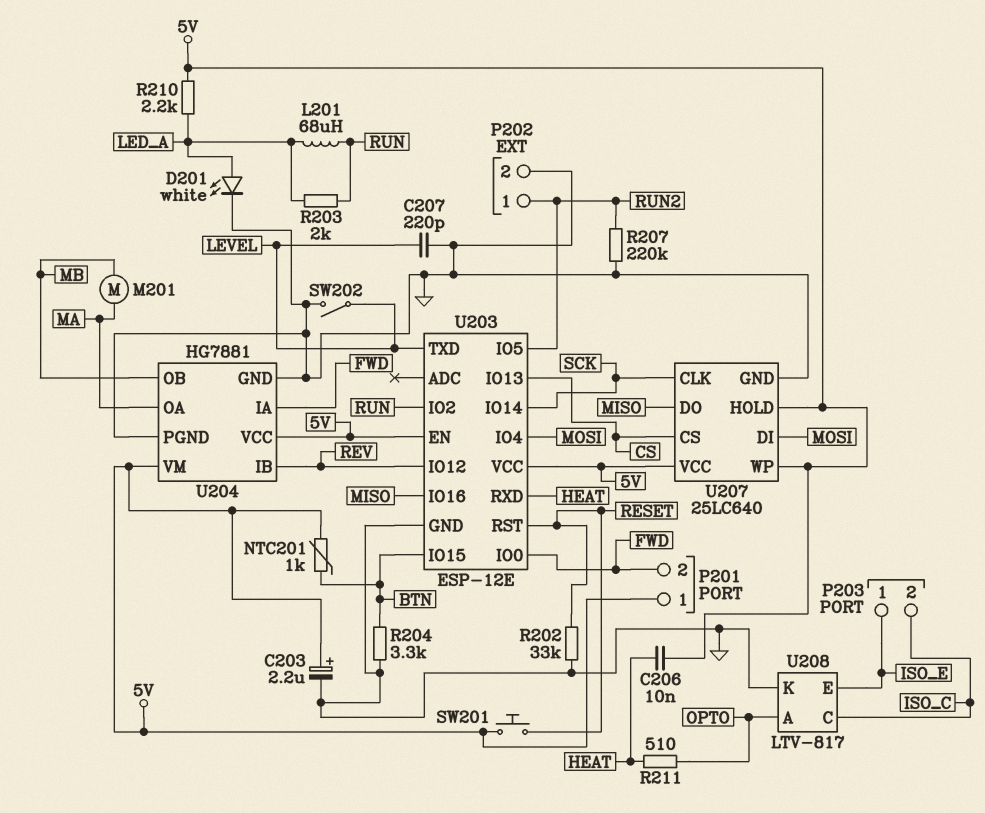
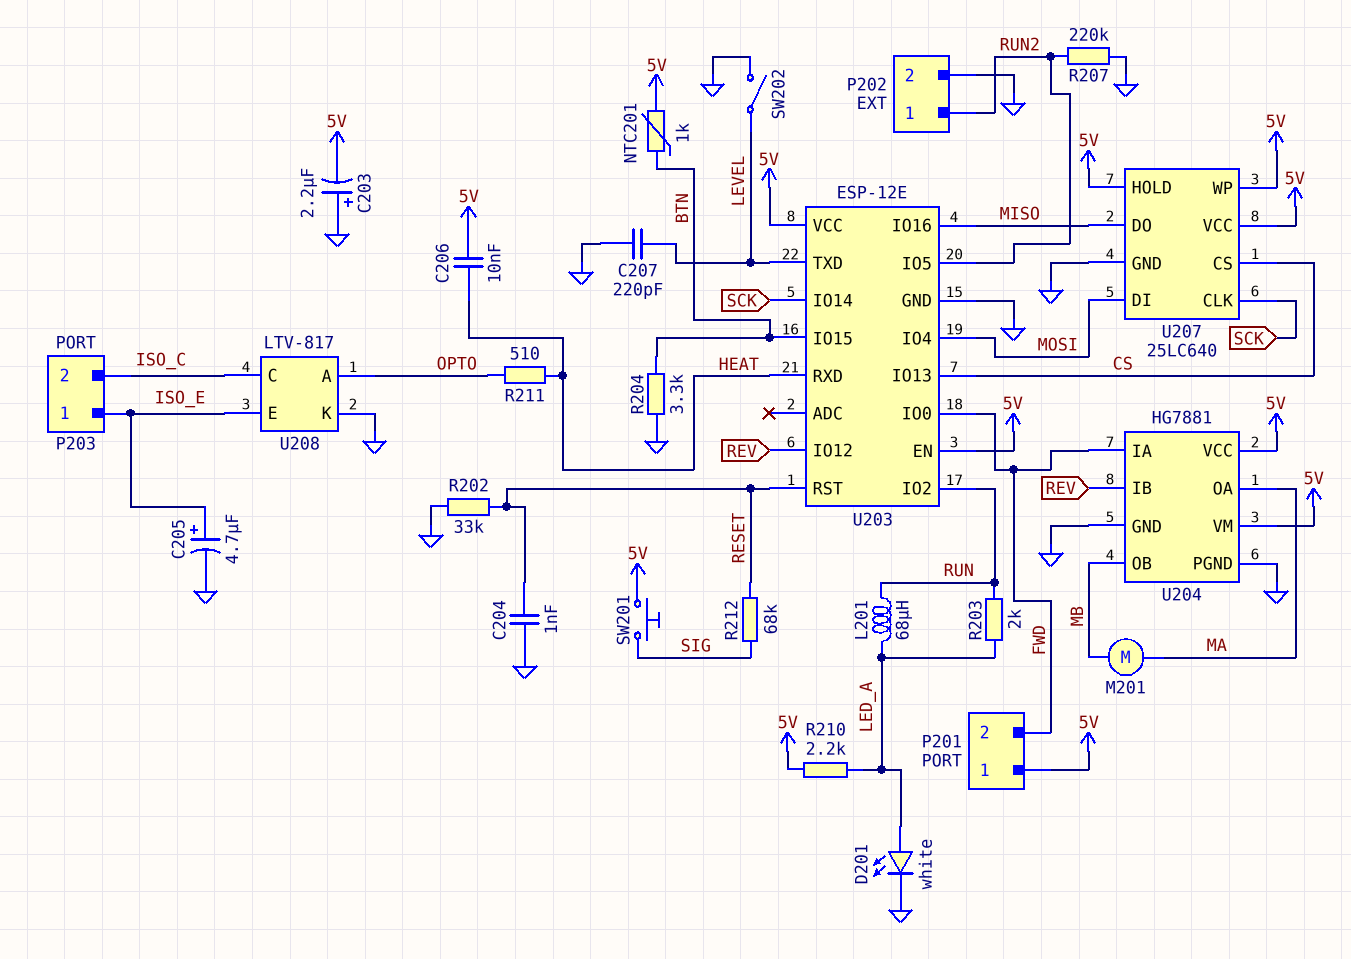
C203: 2.2uF (plus 5V, minus GND) -> 2.2uF (plus GND, minus 5V)
C204: none -> 1nF (GND, RESET)
C205: none -> 4.7uF (plus ISO_E, minus GND)
R212: none -> 68k (RESET, SIG)
SW201: button (5V, RESET) -> button (5V, SIG)

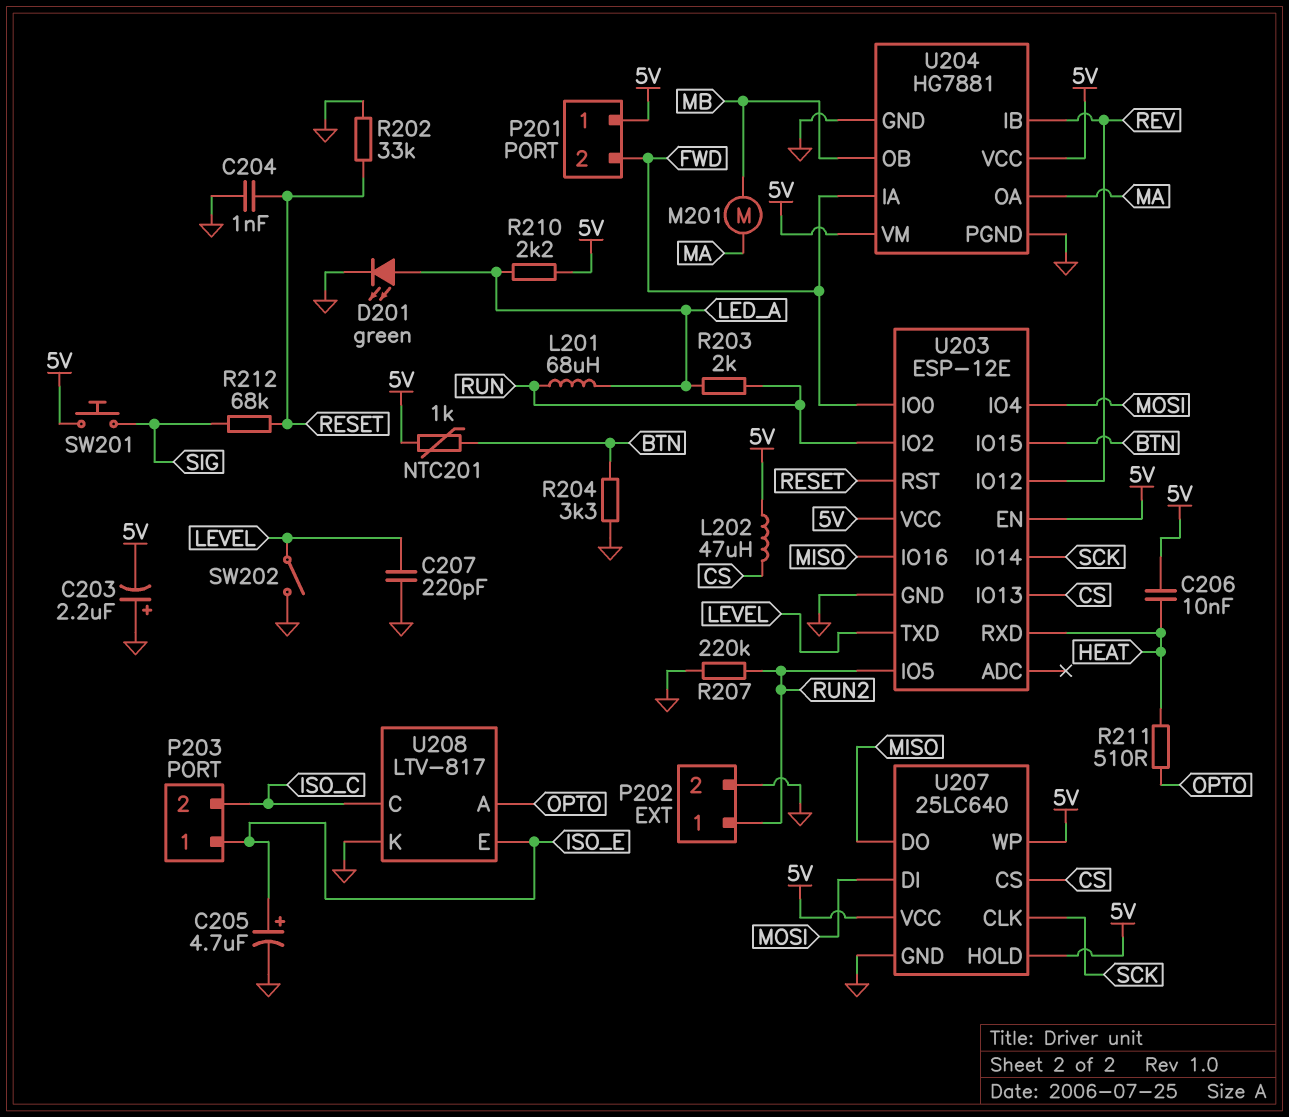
D201: LED white (A LED_A, K GND) -> LED green (A LED_A, K GND)
L202: none -> 47uH (5V, CS)

